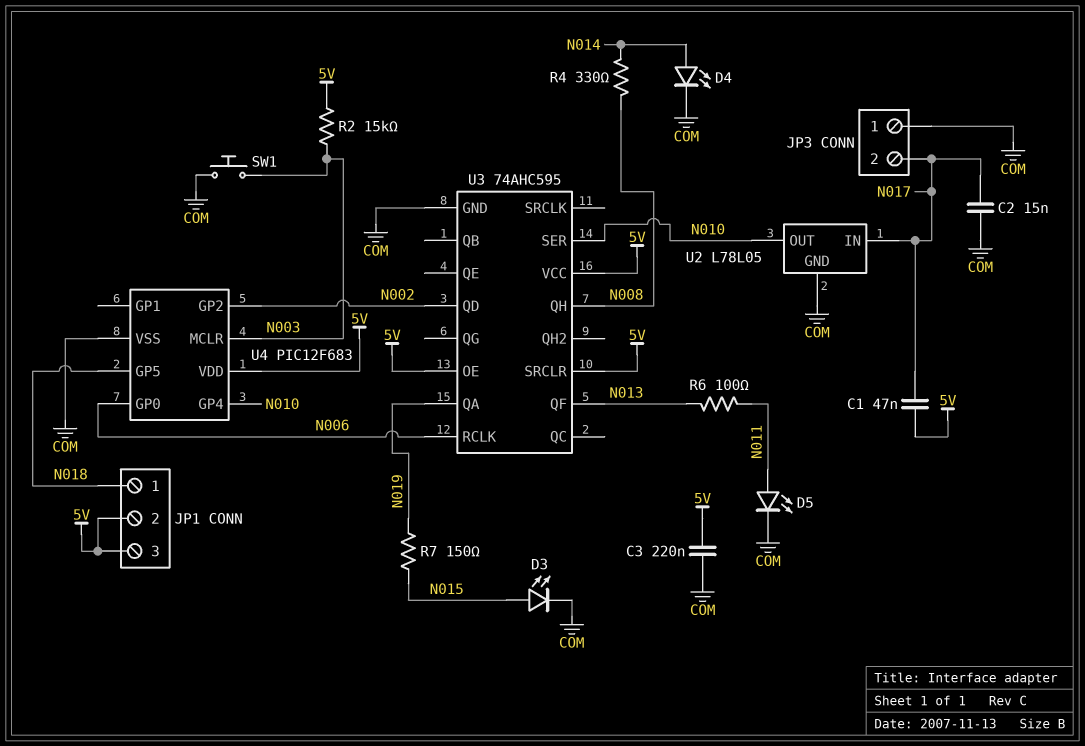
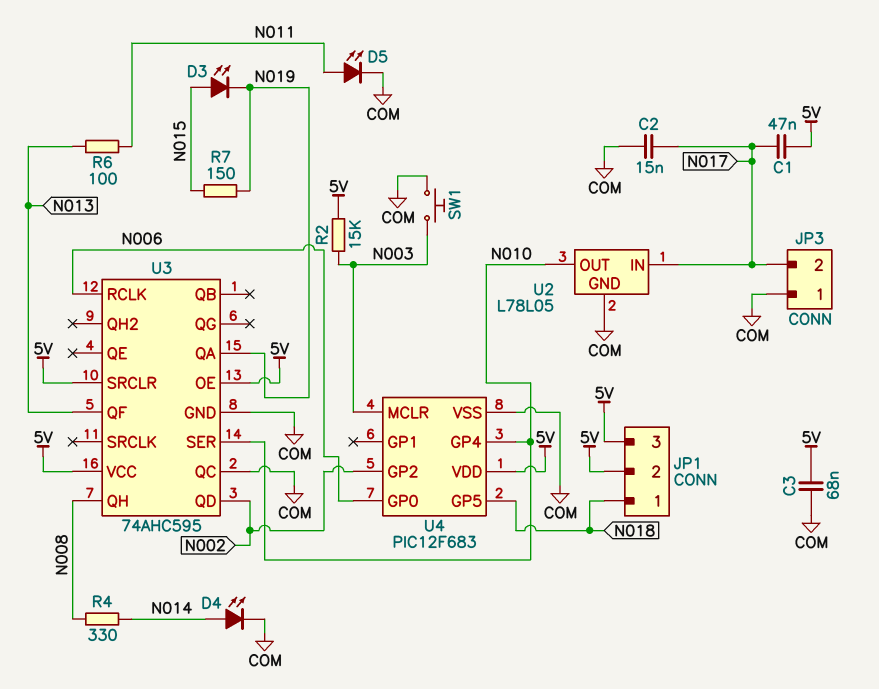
C3: 220nF (5V, COM) -> 68nF (5V, COM)
D3: LED (A N015, K COM) -> LED (A N015, K N019)
U3 pin QC: none -> COM

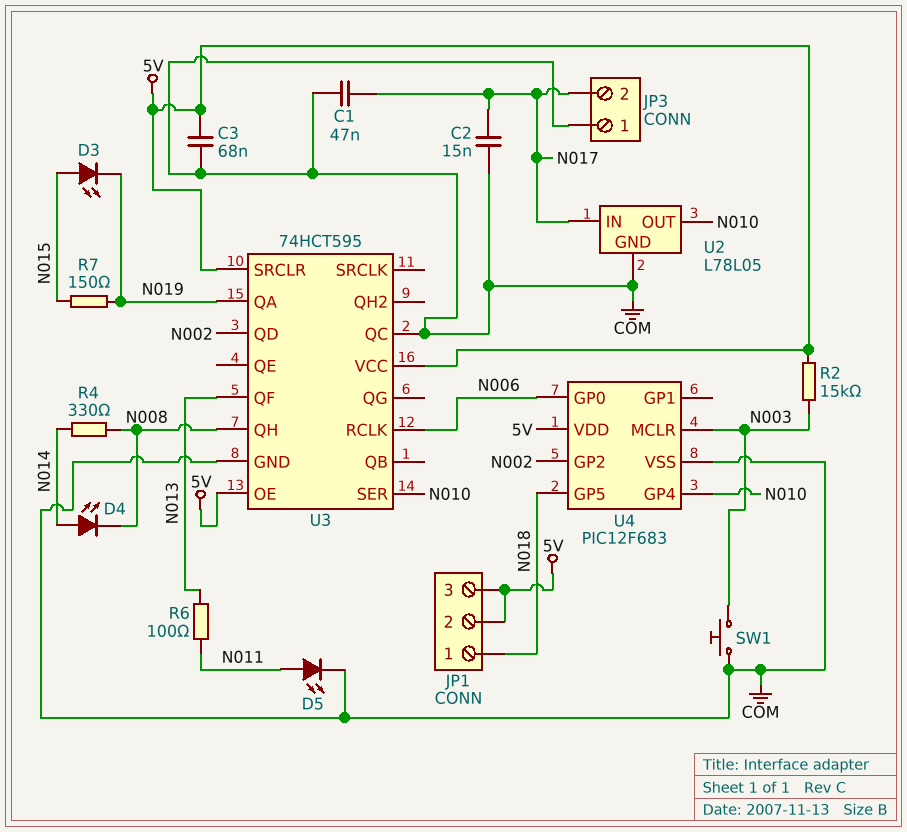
C1: 47nF (5V, N017) -> 47nF (COM, N017)
D4: LED (A N014, K COM) -> LED (A N014, K N008)
U3: 74AHC595 -> 74HCT595

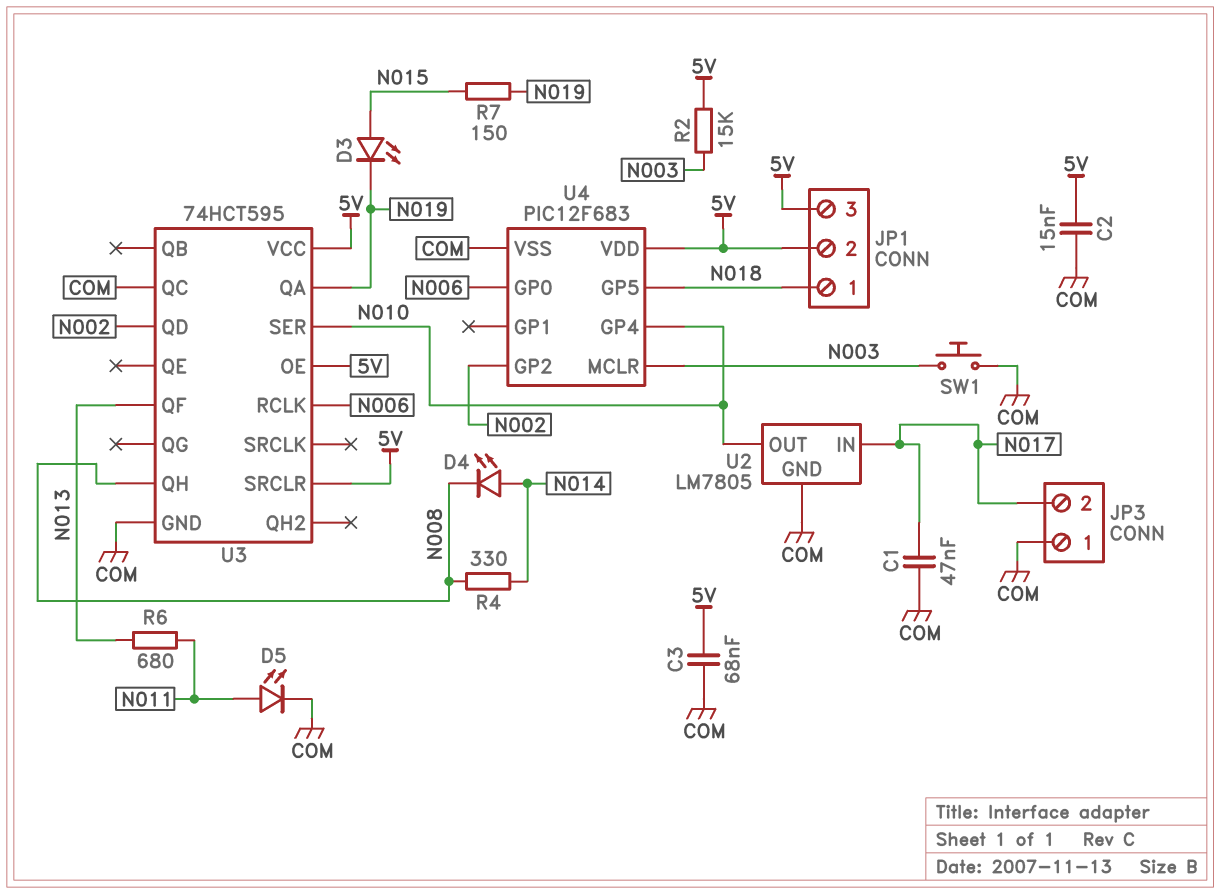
C2: 15nF (COM, N017) -> 15nF (5V, COM)
R6: 100 (N011, N013) -> 680 (N011, N013)
U2: L78L05 -> LM7805

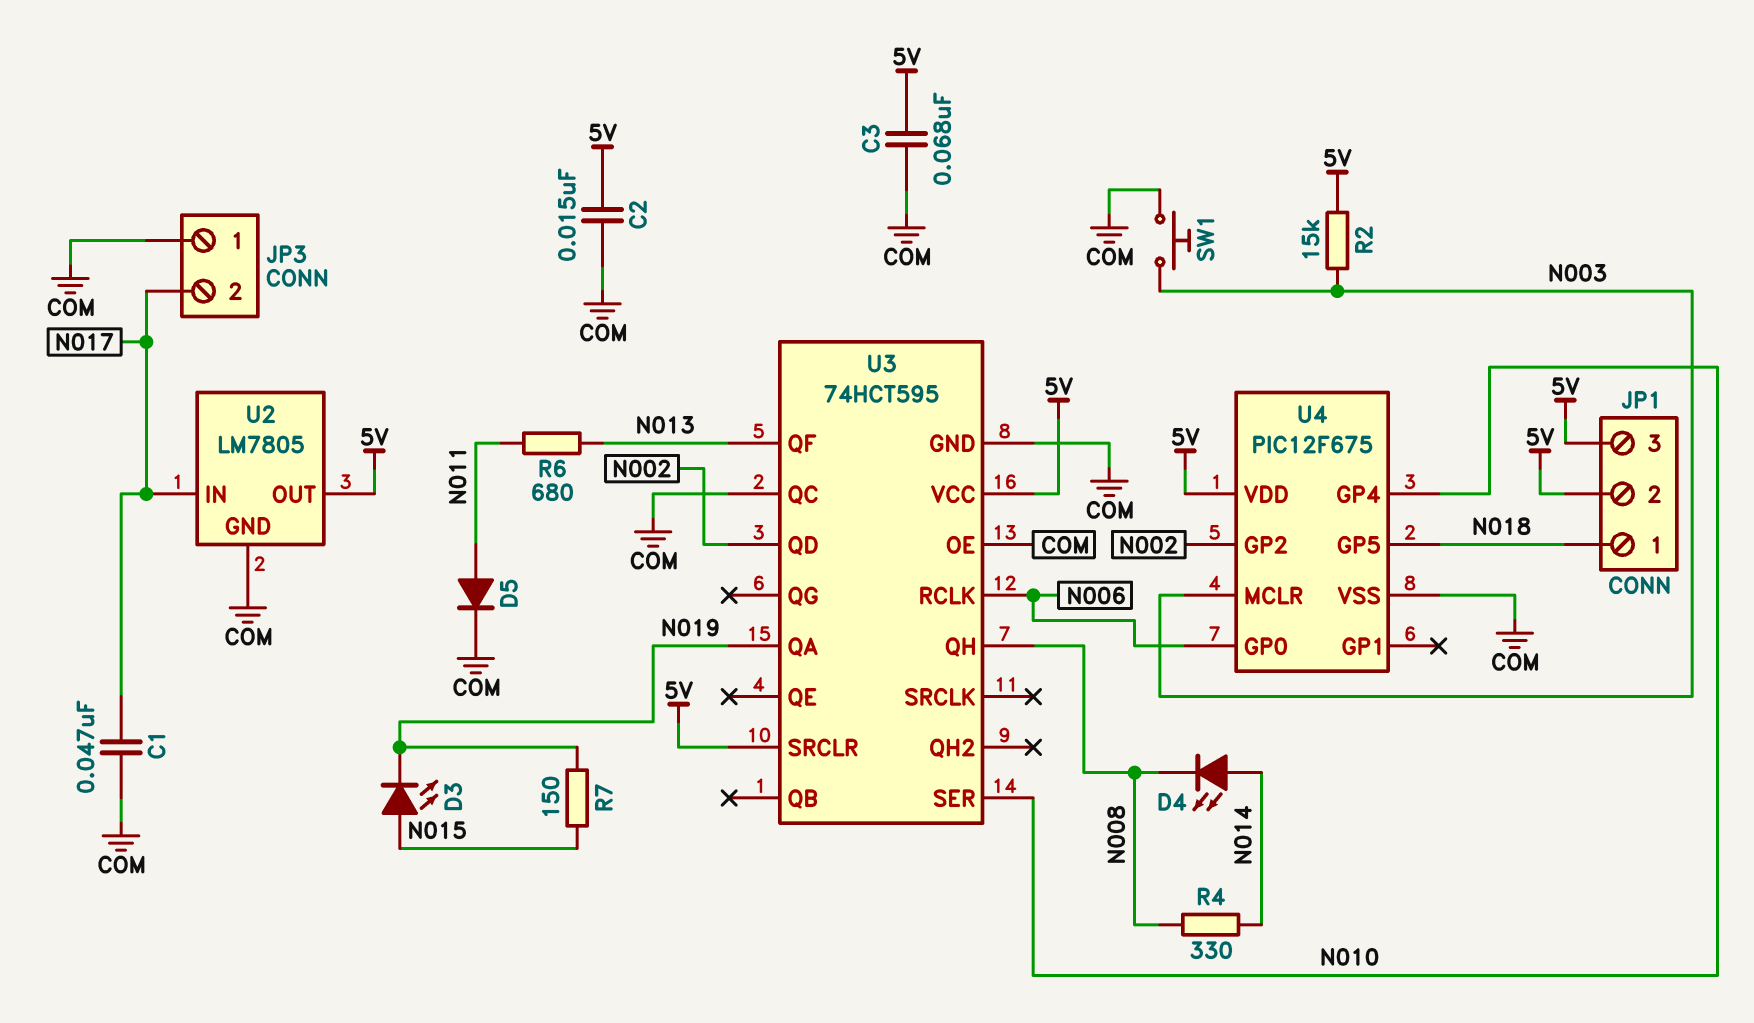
D5: LED (A N011, K COM) -> diode (A N011, K COM)
U2 pin OUT: N010 -> 5V
U3 pin OE: 5V -> COM
U4: PIC12F683 -> PIC12F675

